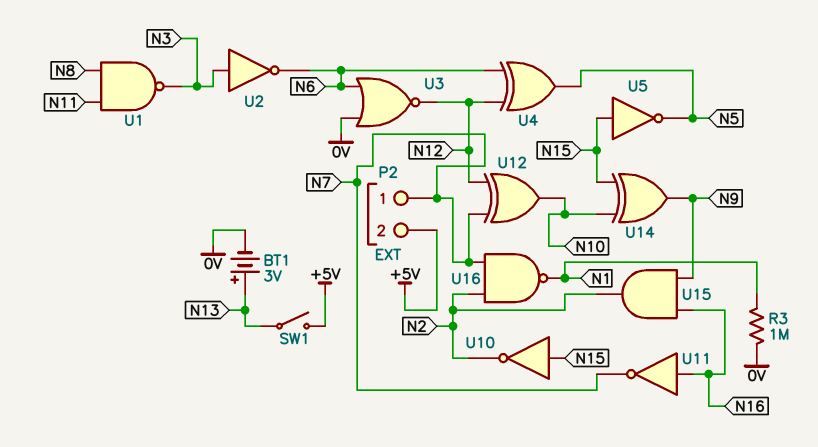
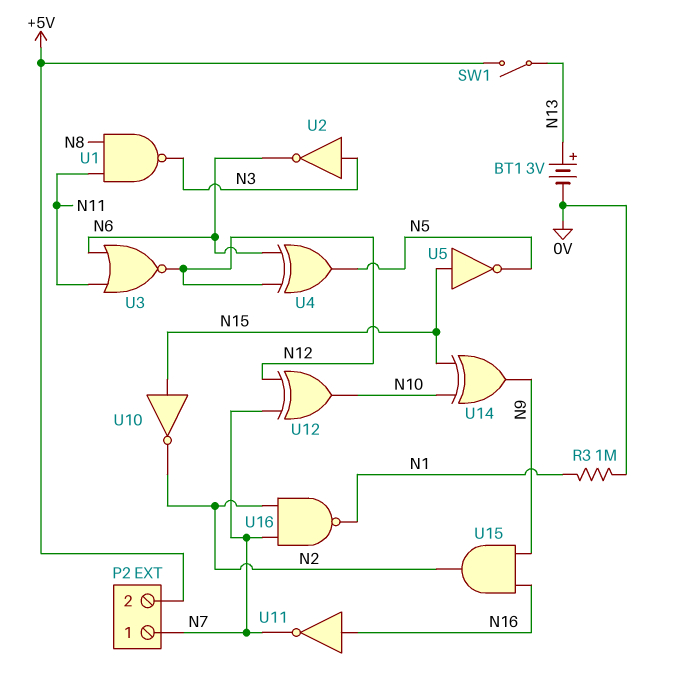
U3: NOR (in 0V, in N6, out N12) -> NOR (in N6, in N11, out N12)

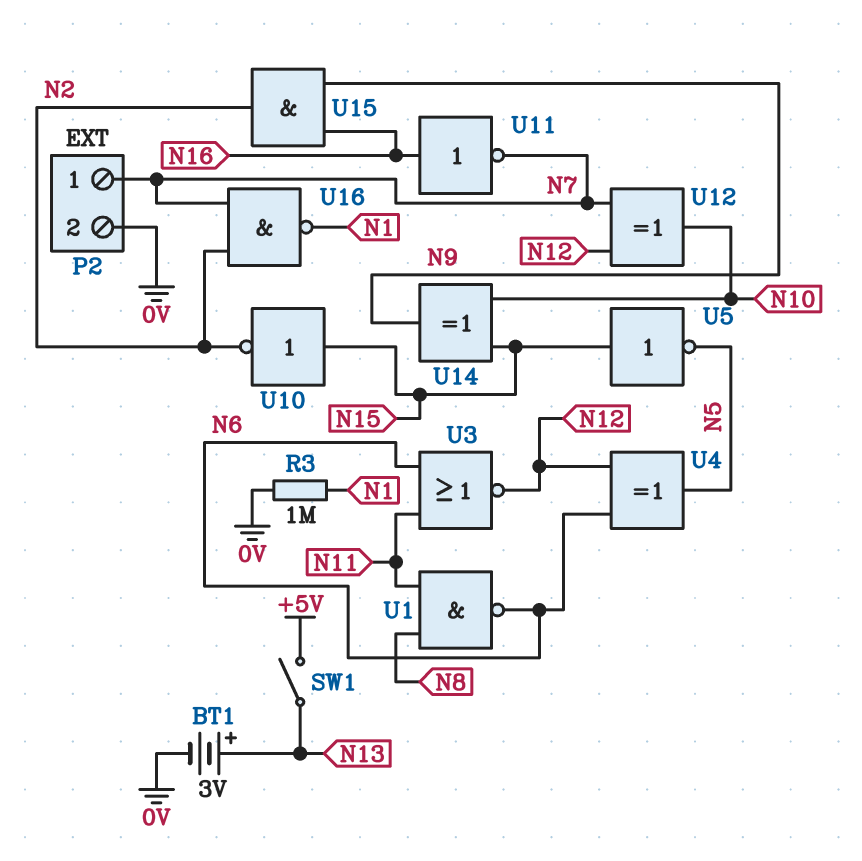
P2 pin 2: +5V -> 0V
U1: NAND (in N8, in N11, out N3) -> NAND (in N8, in N11, out N6)
U2: NOT (in N3, out N6) -> none

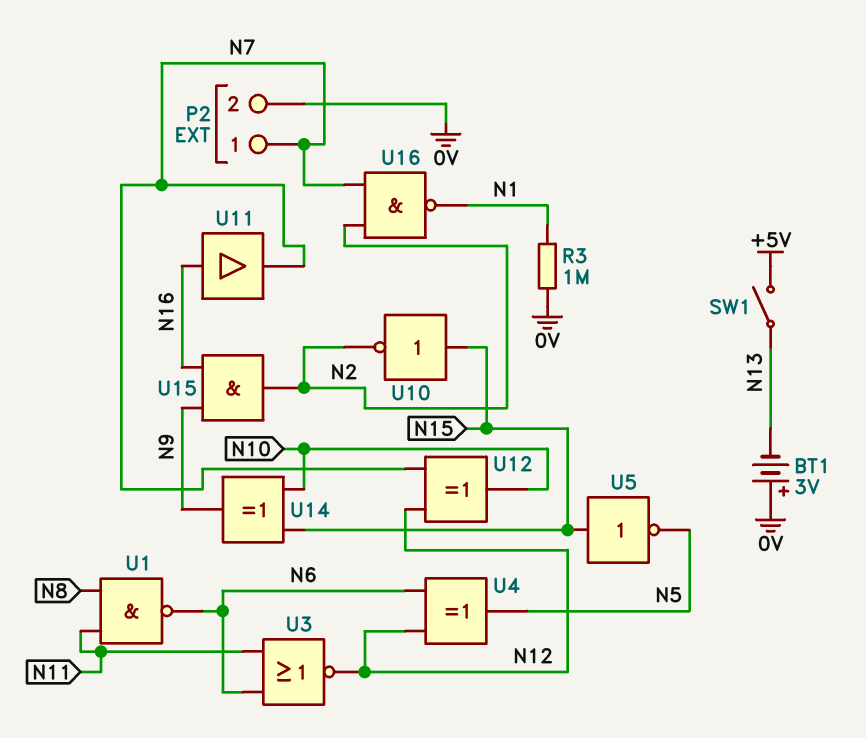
BT1: 3V (plus N13, minus 0V) -> 3V (plus 0V, minus N13)
U11: NOT (in N16, out N7) -> buffer (in N16, out N7)

